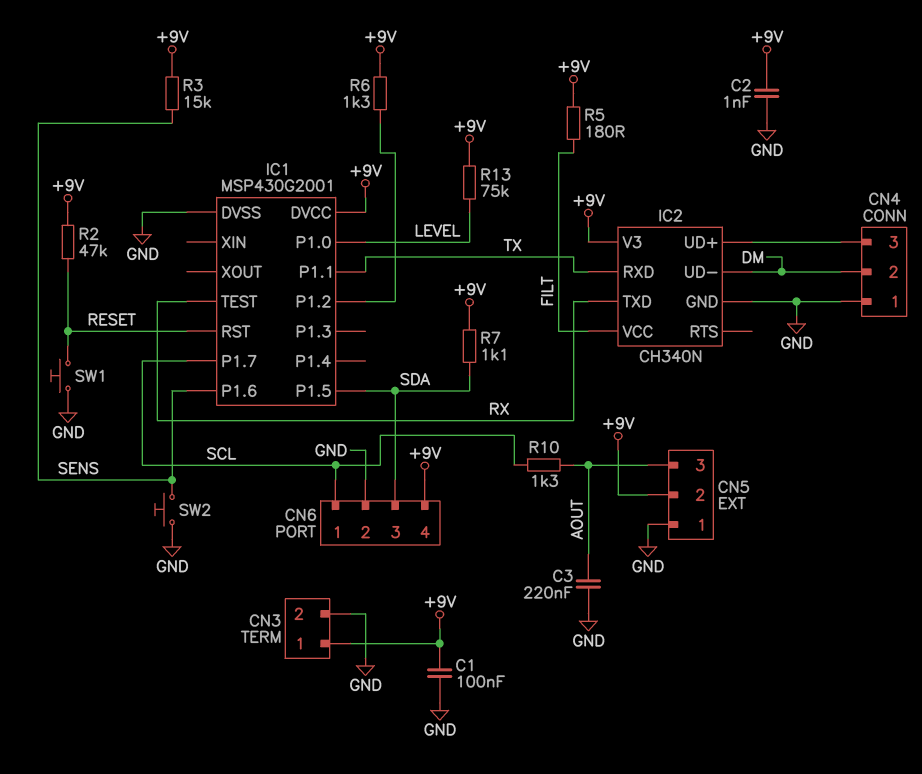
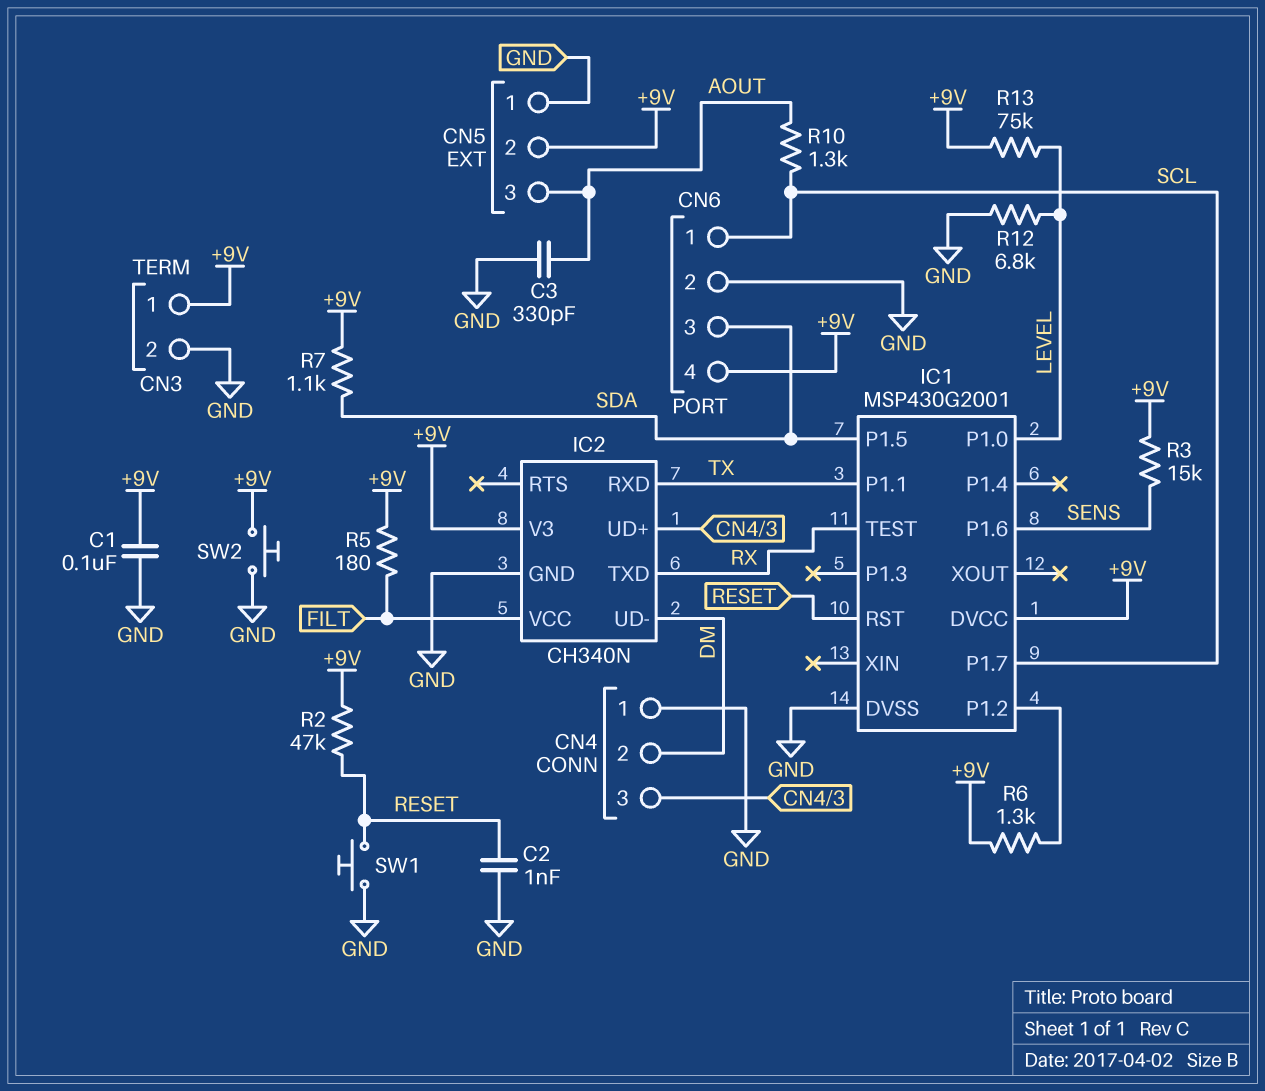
C2: 1nF (+9V, GND) -> 1nF (GND, RESET)
C3: 220nF (AOUT, GND) -> 330pF (AOUT, GND)
R12: none -> 6.8k (GND, LEVEL)
SW2: button (GND, SENS) -> button (+9V, GND)

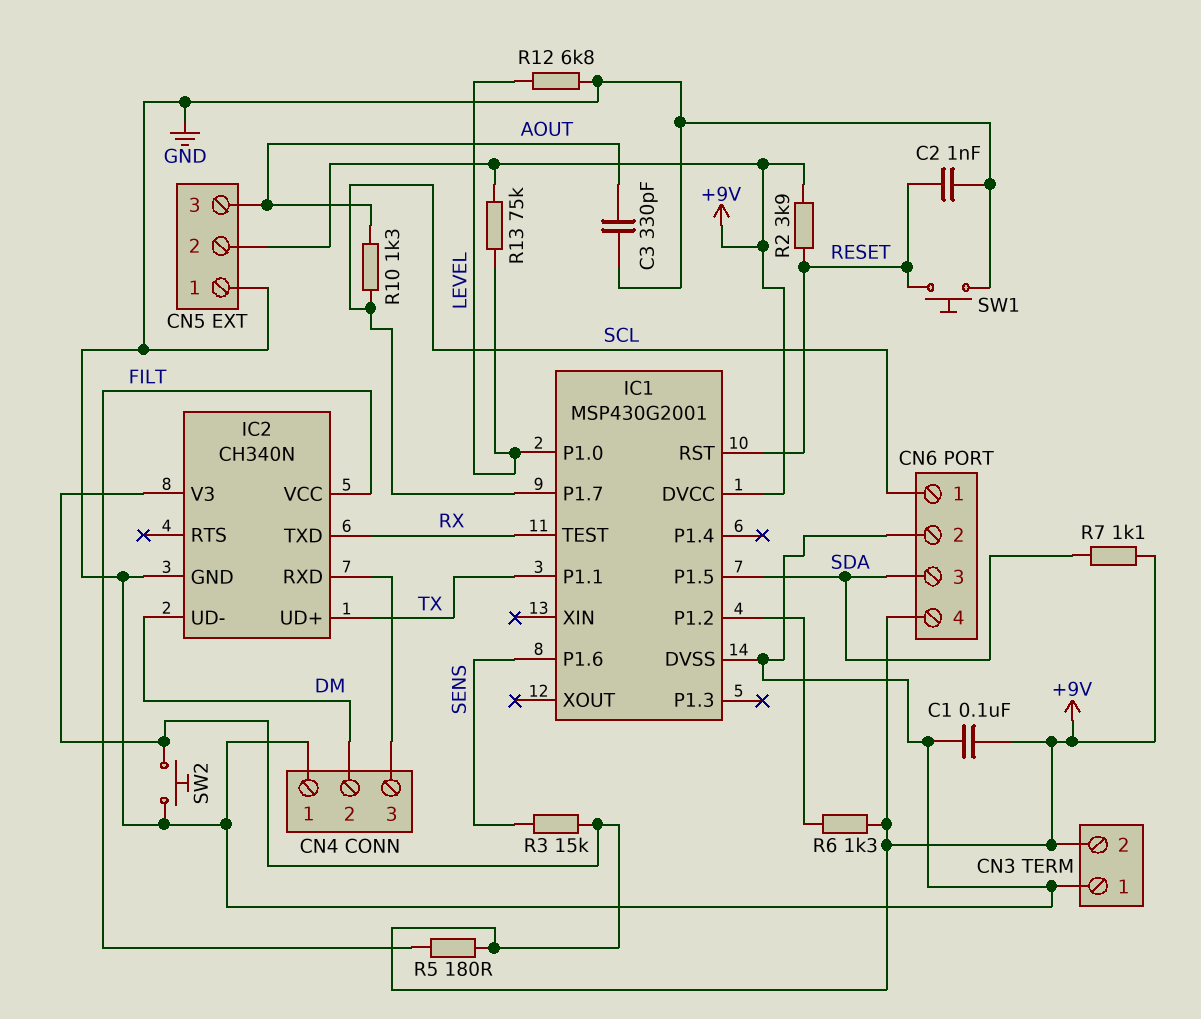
CN3 pin 1: +9V -> GND
CN3 pin 2: GND -> +9V
IC2 pin RXD: TX -> CN4/3
IC2 pin UD+: CN4/3 -> TX
R2: 47k (+9V, RESET) -> 3.9k (+9V, RESET)

